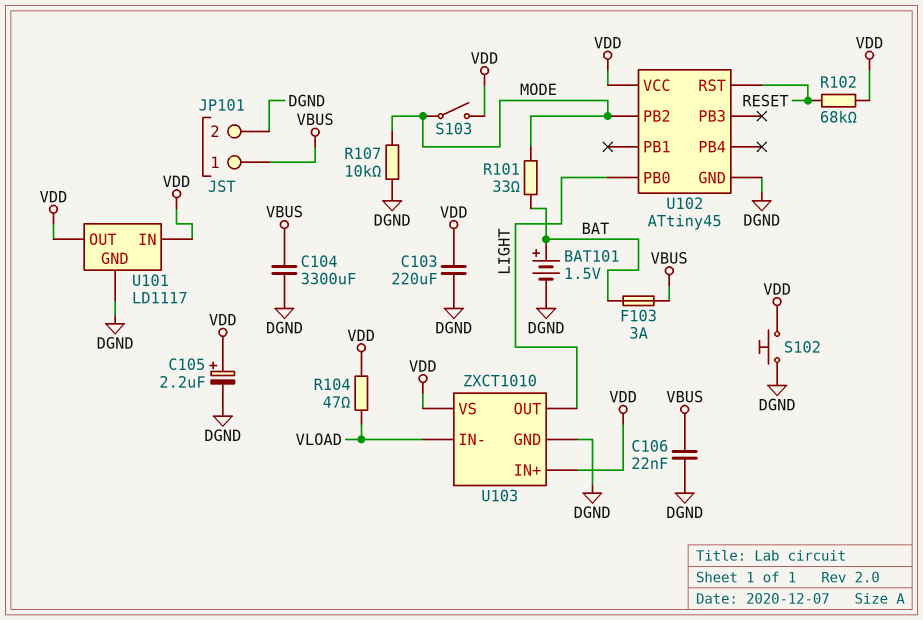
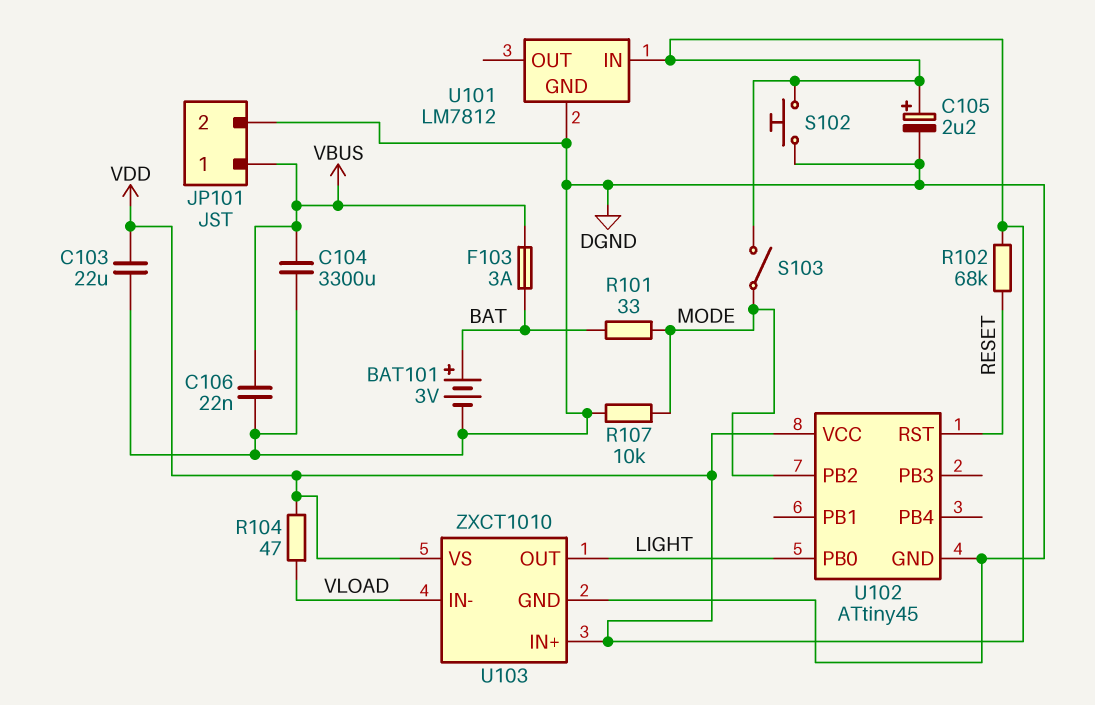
BAT101: 1.5V (plus BAT, minus DGND) -> 3V (plus BAT, minus DGND)
C103: 220uF (DGND, VDD) -> 22uF (DGND, VDD)
U101: LD1117 -> LM7812
U101 pin OUT: VDD -> none

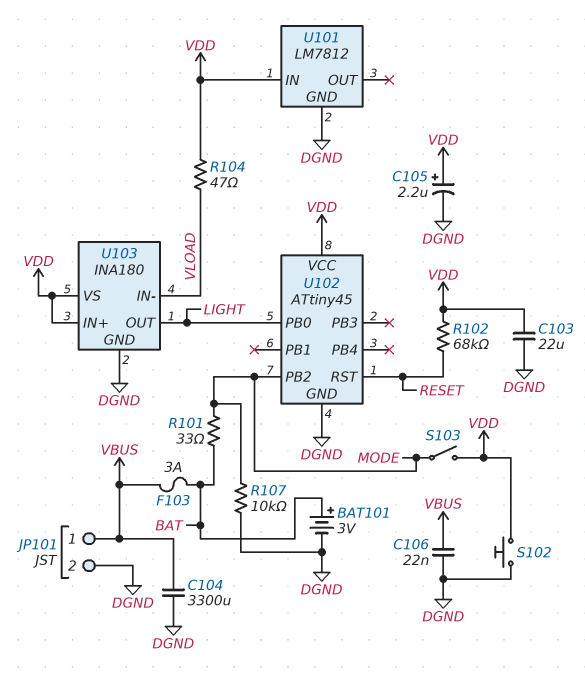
U103: ZXCT1010 -> INA180

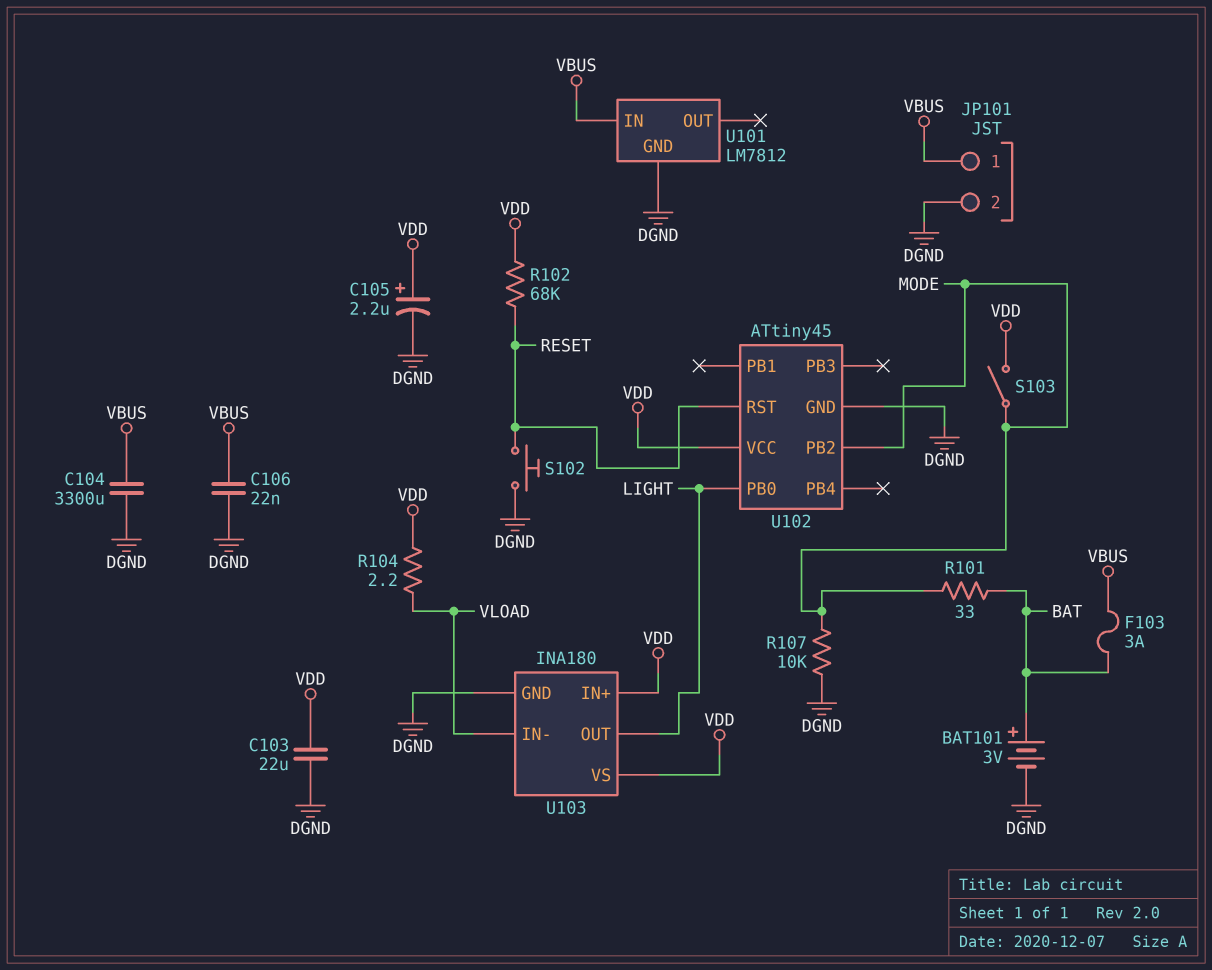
R104: 47 (VDD, VLOAD) -> 2.2 (VDD, VLOAD)
S102: button (DGND, VDD) -> button (DGND, RESET)
U101 pin IN: VDD -> VBUS

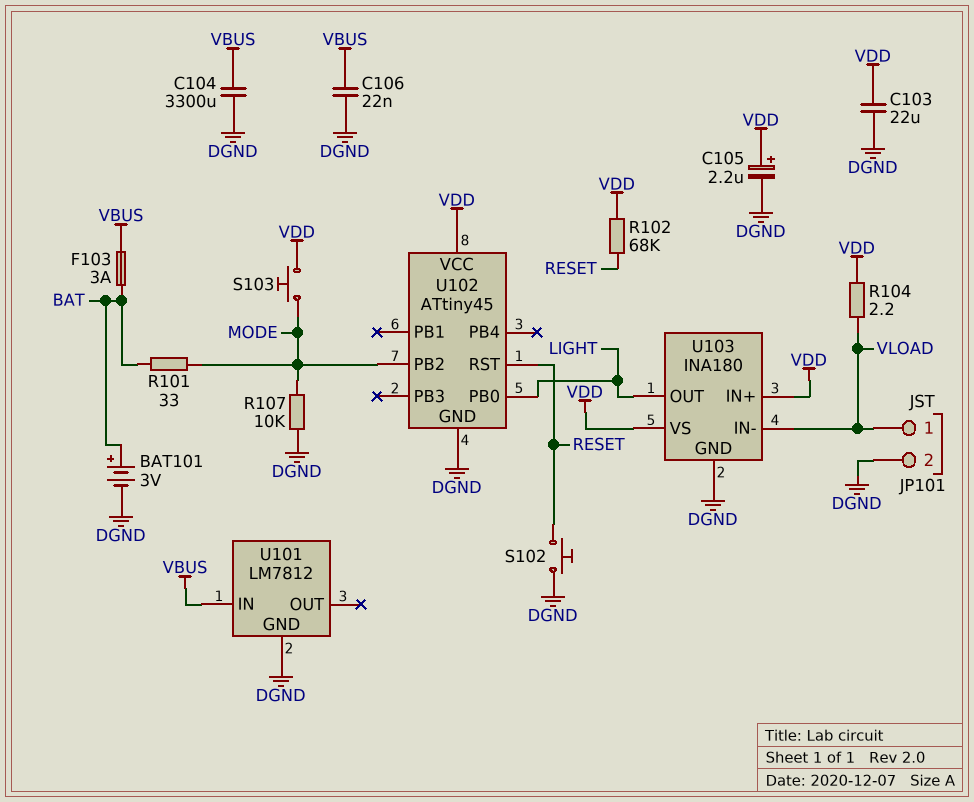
JP101 pin 1: VBUS -> VLOAD
S103: switch (MODE, VDD) -> button (MODE, VDD)

